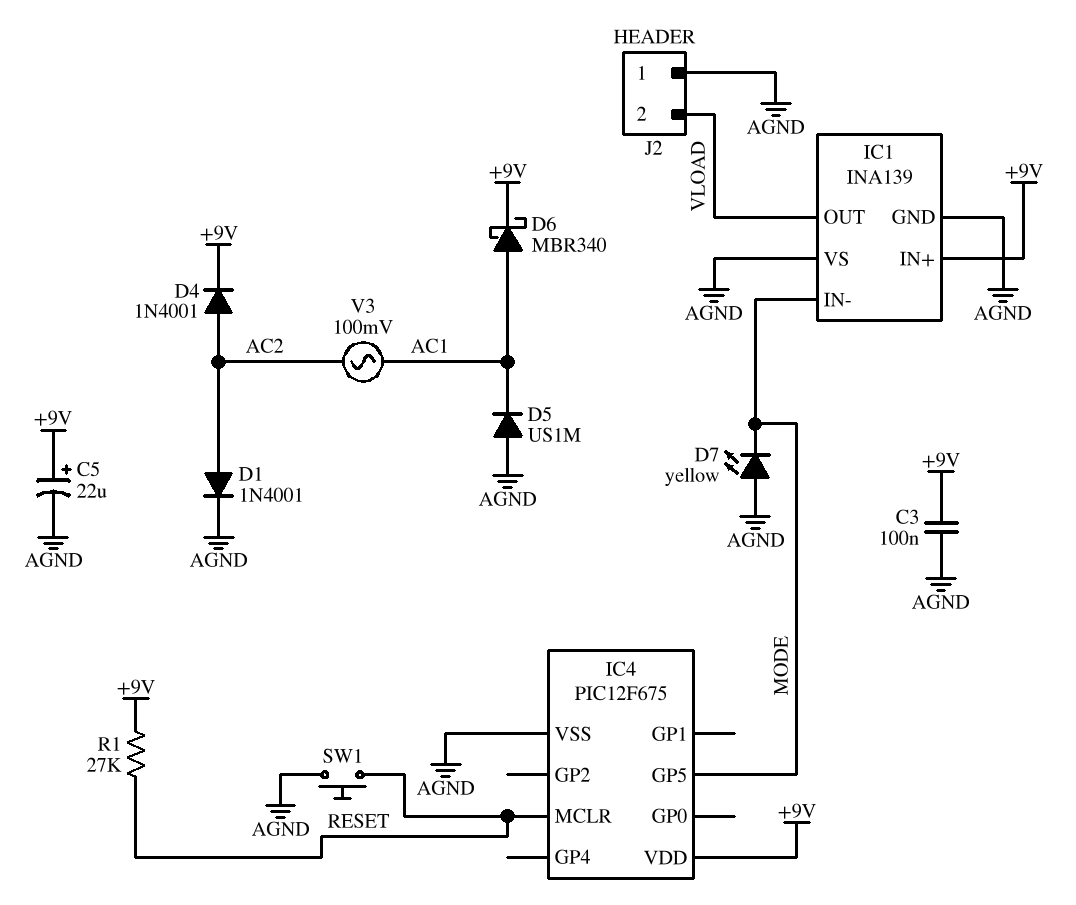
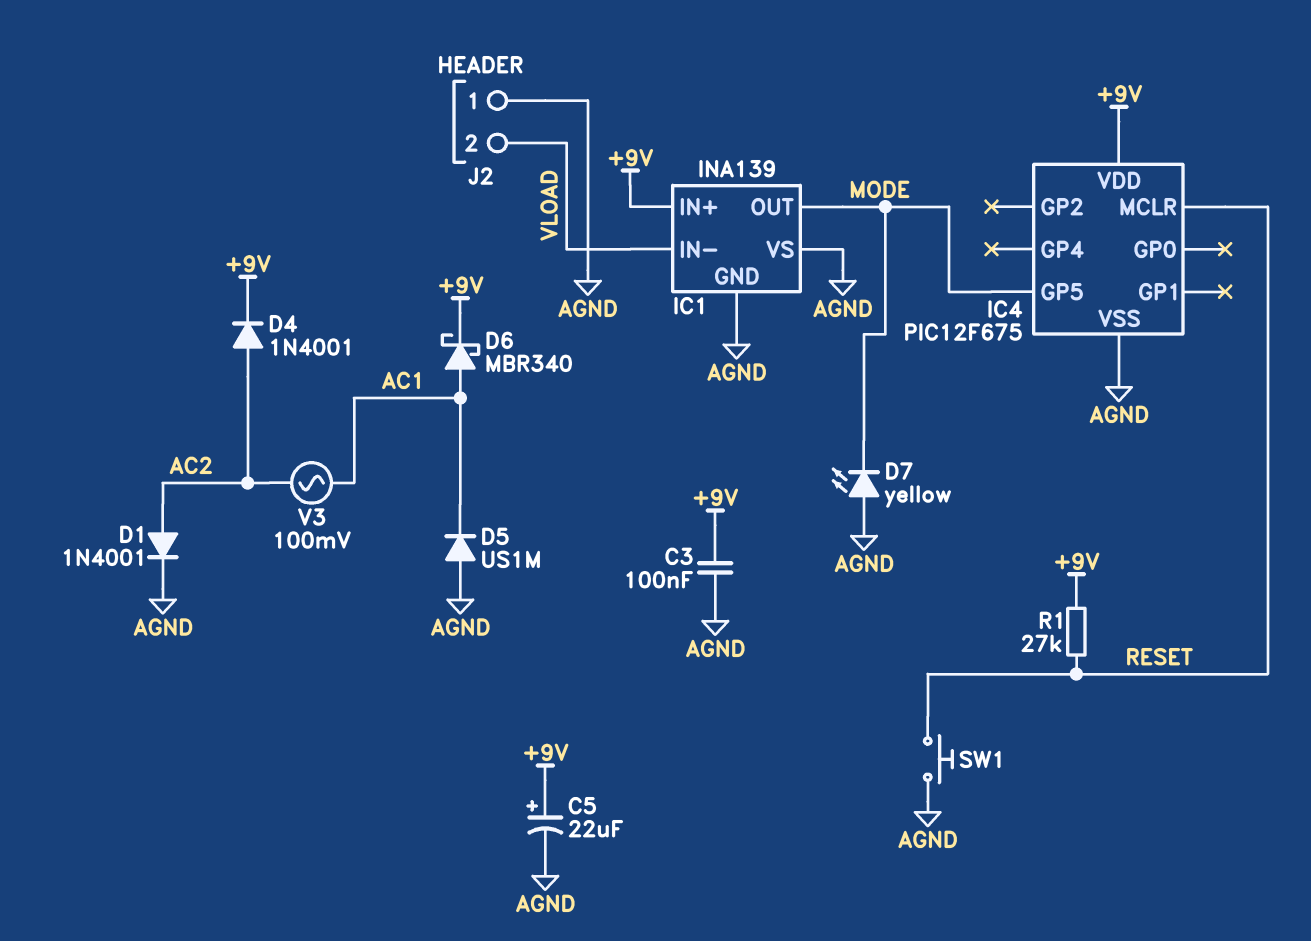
IC1 pin IN-: MODE -> VLOAD
IC1 pin OUT: VLOAD -> MODE

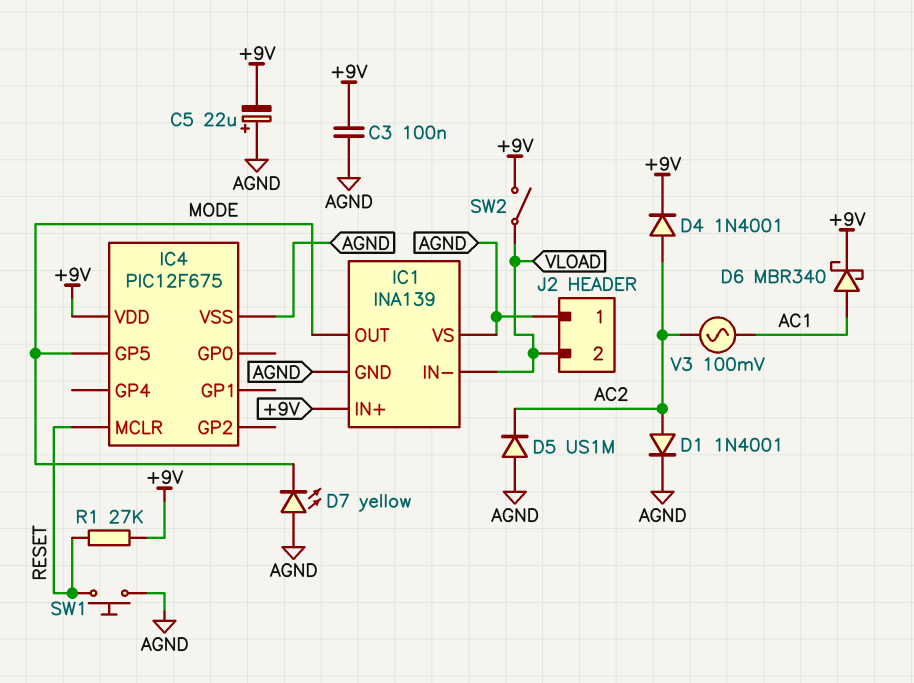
C5: 22uF (plus +9V, minus AGND) -> 22uF (plus AGND, minus +9V)
D5: diode US1M (A AGND, K AC1) -> diode US1M (A AGND, K AC2)
SW2: none -> switch (+9V, VLOAD)

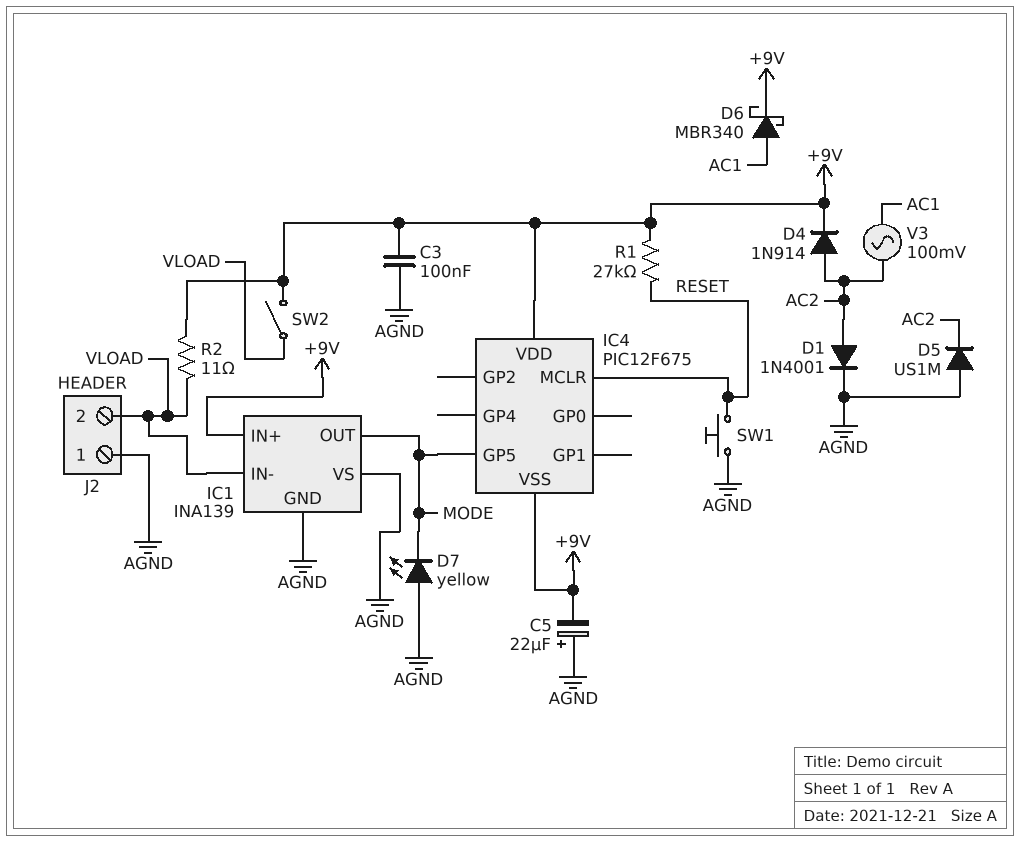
D4: diode 1N4001 (A AC2, K +9V) -> diode 1N914 (A AC2, K +9V)
IC4 pin VSS: AGND -> +9V
R2: none -> 11 (+9V, VLOAD)

